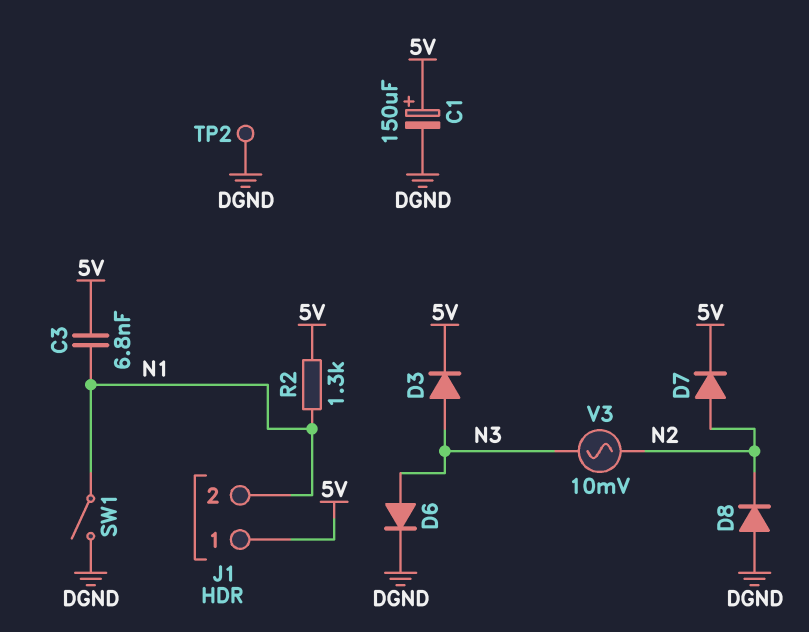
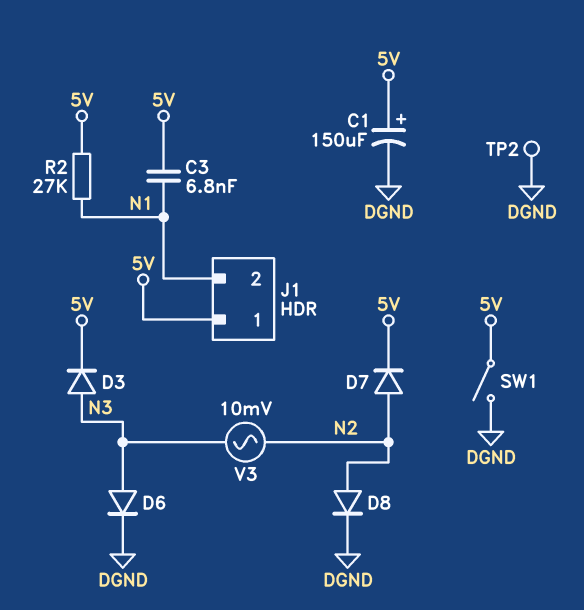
D8: diode (A DGND, K N2) -> diode (A N2, K DGND)
R2: 1.3k (5V, N1) -> 27k (5V, N1)
SW1: switch (DGND, N1) -> switch (5V, DGND)

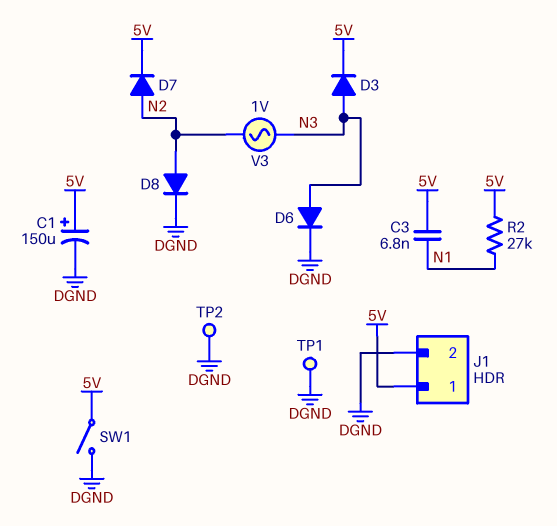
J1 pin 2: N1 -> DGND
TP1: none -> test point (DGND)
V3: AC 10mV (N2, N3) -> AC 1V (N2, N3)

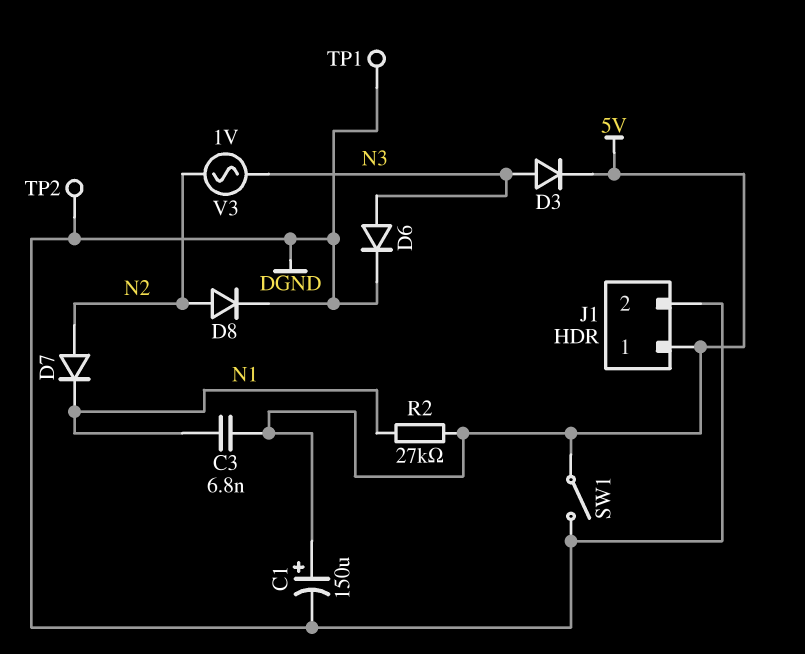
D7: diode (A N2, K 5V) -> diode (A N2, K N1)

